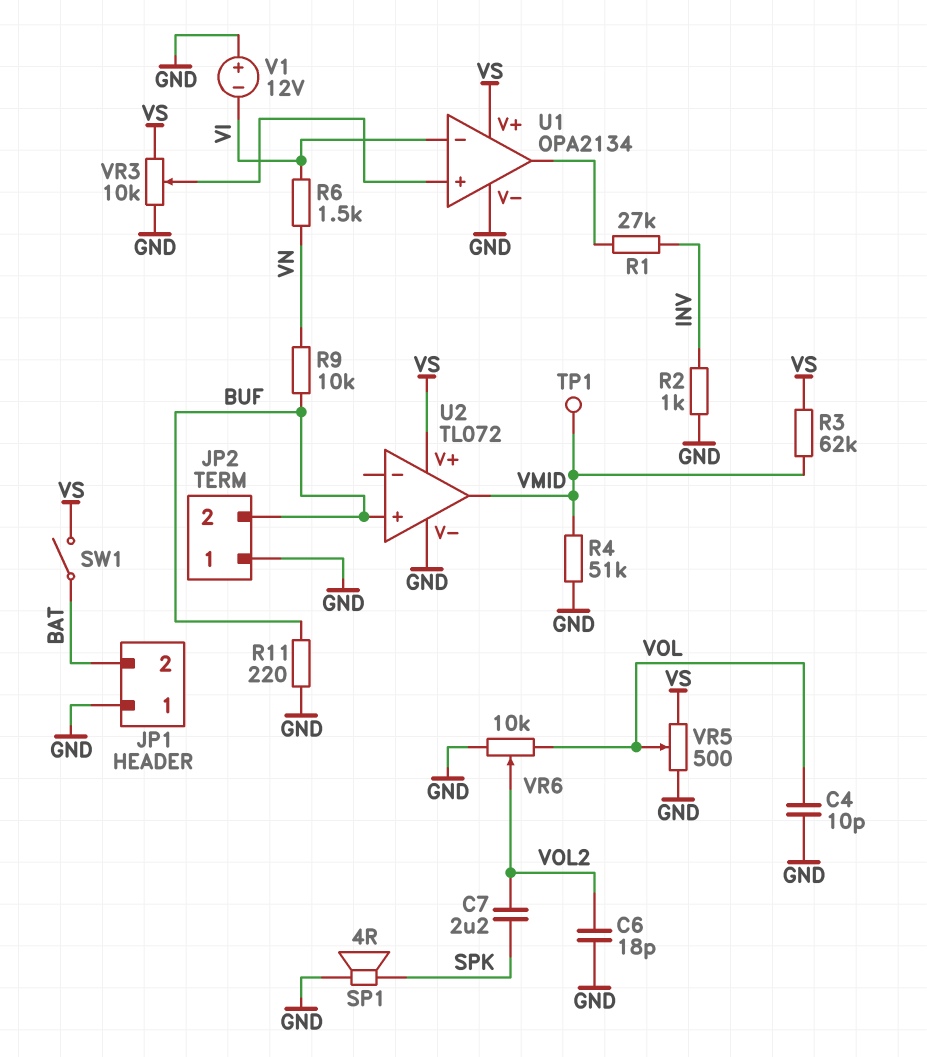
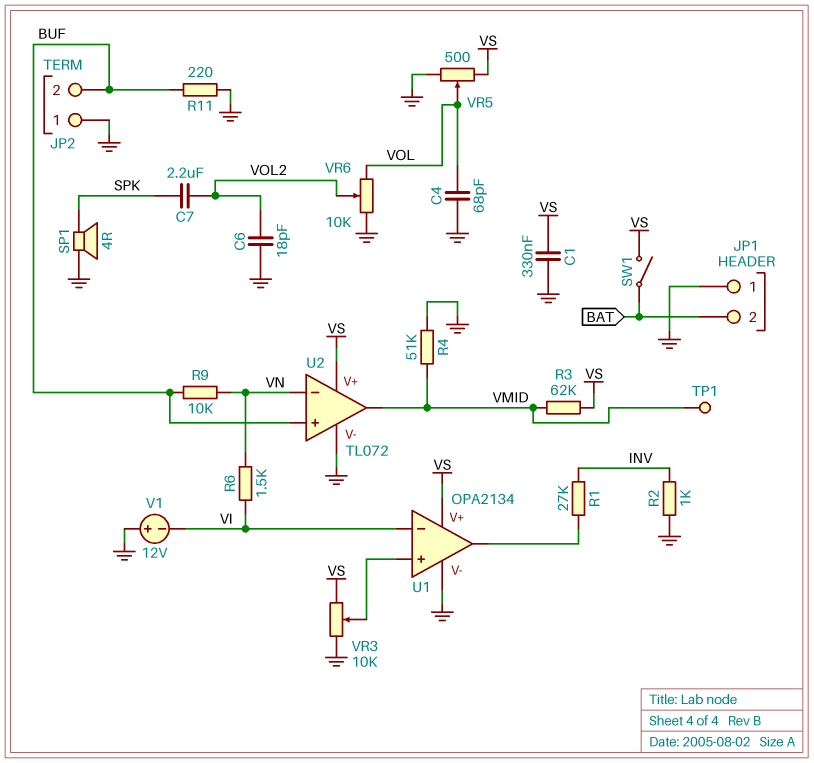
C1: none -> 330nF (GND, VS)
C4: 10pF (GND, VOL) -> 68pF (GND, VOL)
U2 pin in-: none -> VN

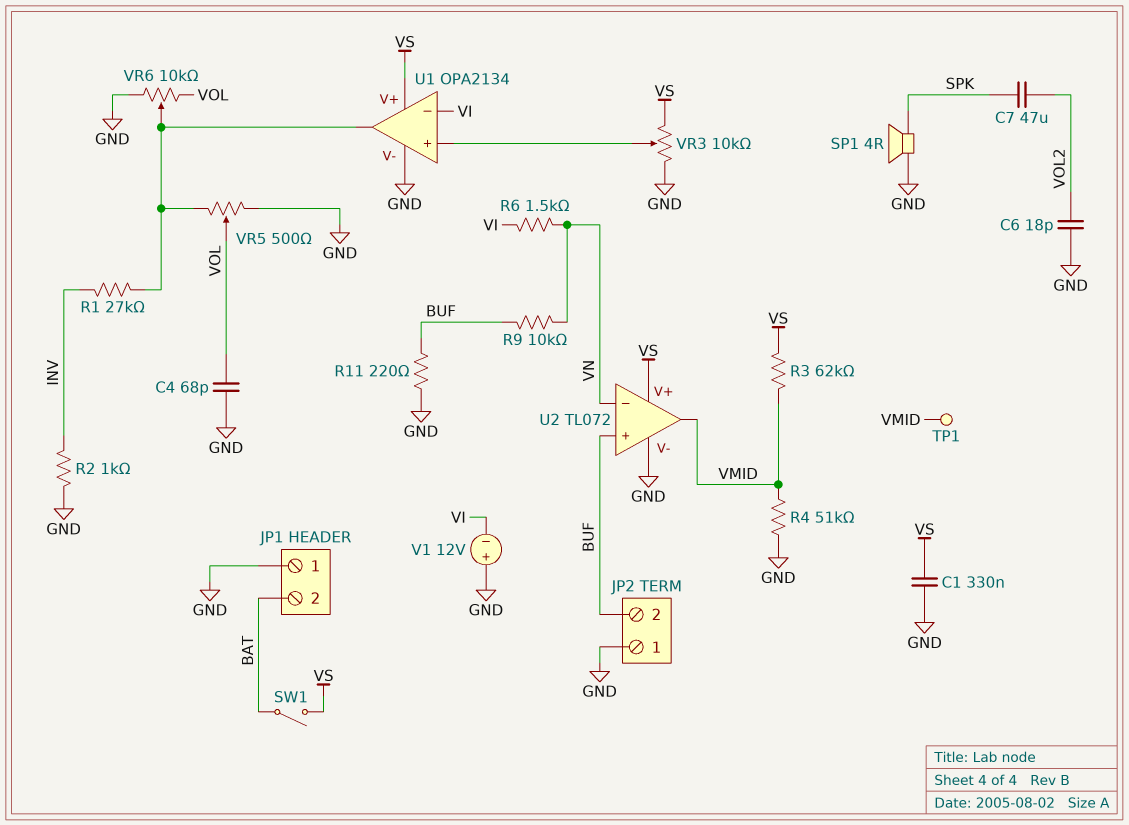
C7: 2.2uF (SPK, VOL2) -> 47uF (SPK, VOL2)
VR5: 500 (GND, VS, wiper VOL) -> 500 (GND, U1/out, wiper VOL)
VR6: 10k (GND, VOL, wiper VOL2) -> 10k (GND, VOL, wiper U1/out)

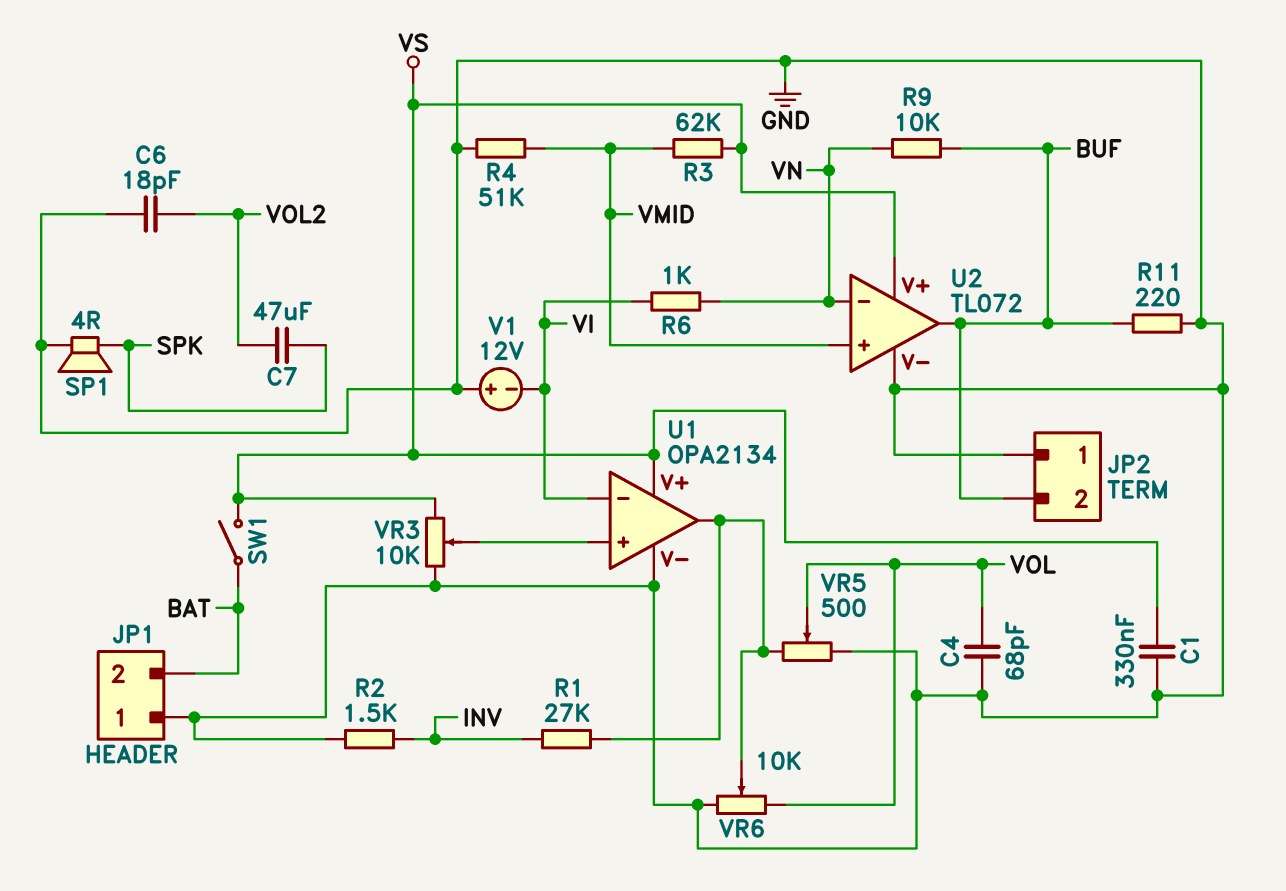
R2: 1k (GND, INV) -> 1.5k (GND, INV)
R6: 1.5k (VI, VN) -> 1k (VI, VN)
TP1: test point (VMID) -> none
U2 pin in+: BUF -> VMID
U2 pin out: VMID -> BUF

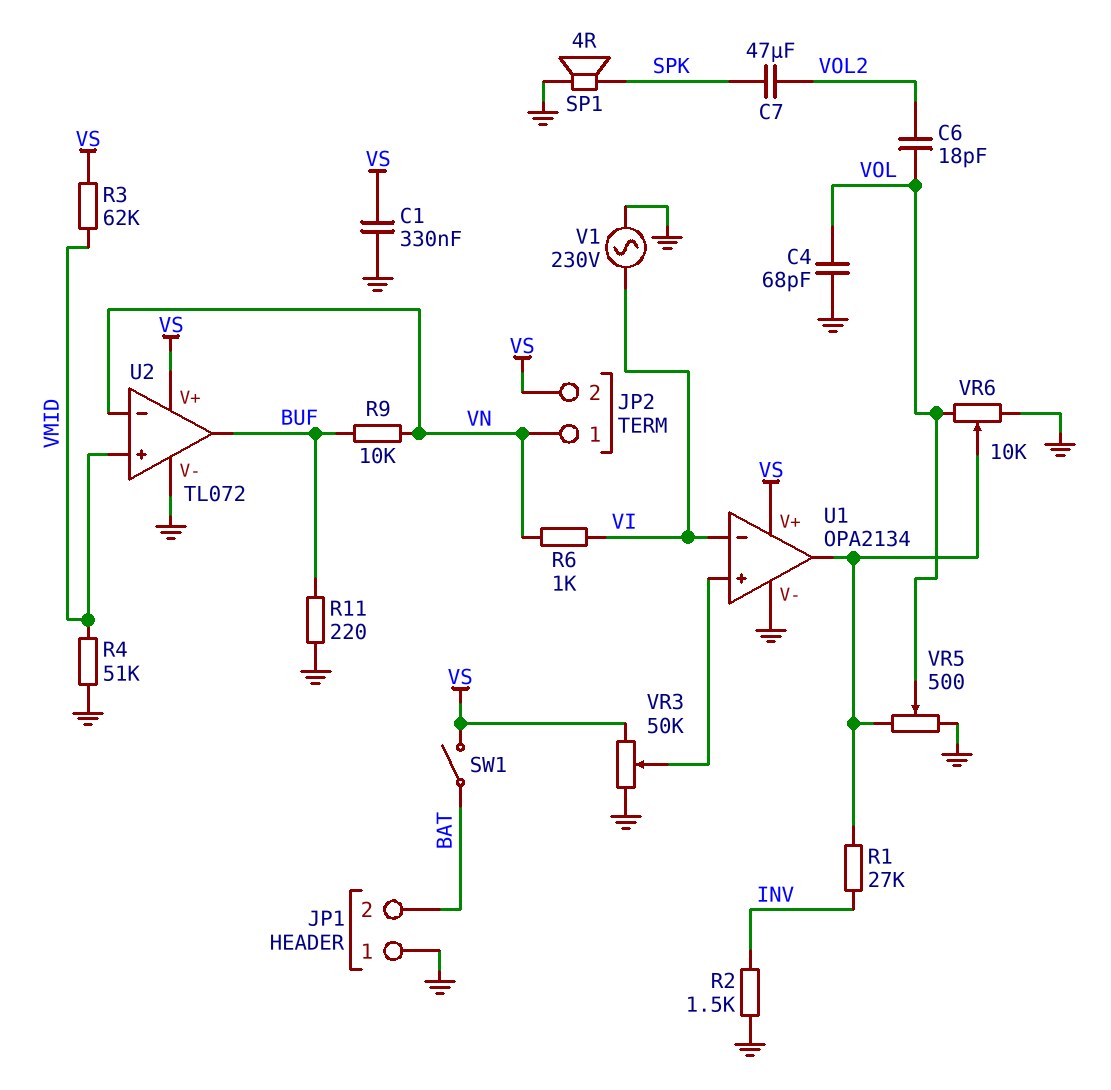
C6: 18pF (GND, VOL2) -> 18pF (VOL, VOL2)
JP2 pin 1: GND -> VN
JP2 pin 2: BUF -> VS
V1: 12V (plus GND, minus VI) -> AC 230V (GND, VI)
VR3: 10k (GND, VS, wiper U1/in+) -> 50k (GND, VS, wiper U1/in+)

